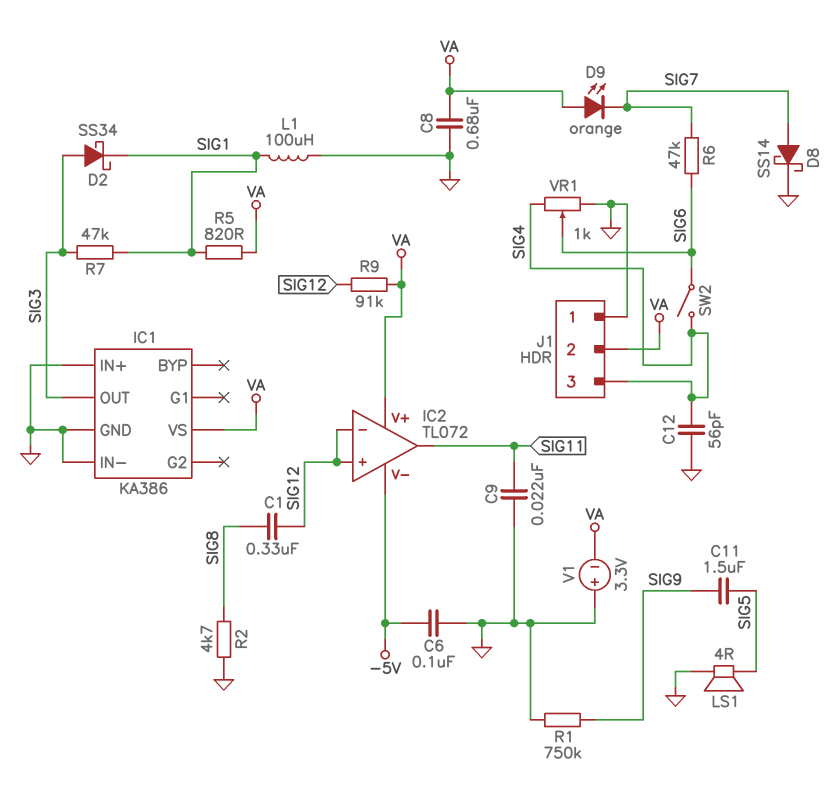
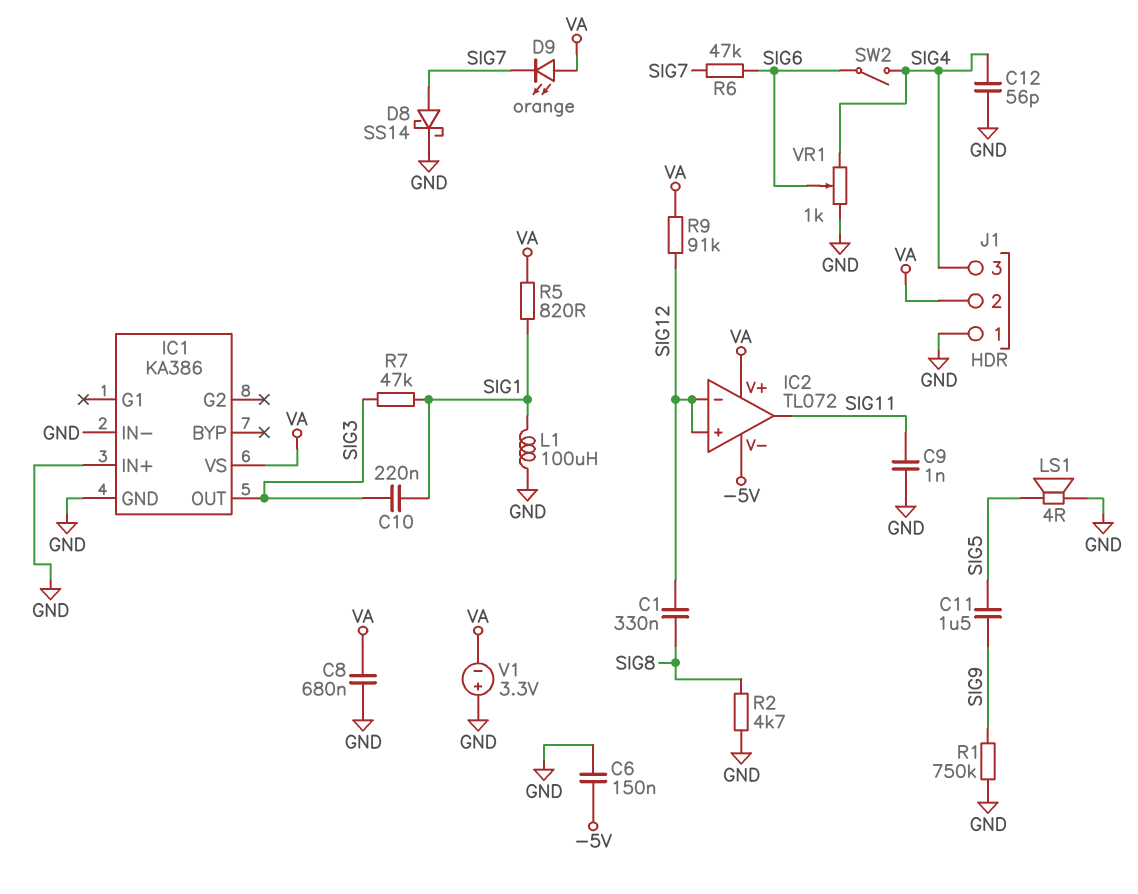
C6: 100nF (-5V, GND) -> 150nF (-5V, GND)
C9: 22nF (GND, SIG11) -> 1nF (GND, SIG11)
C10: none -> 220nF (SIG1, SIG3)
D2: schottky SS34 (A SIG3, K SIG1) -> none

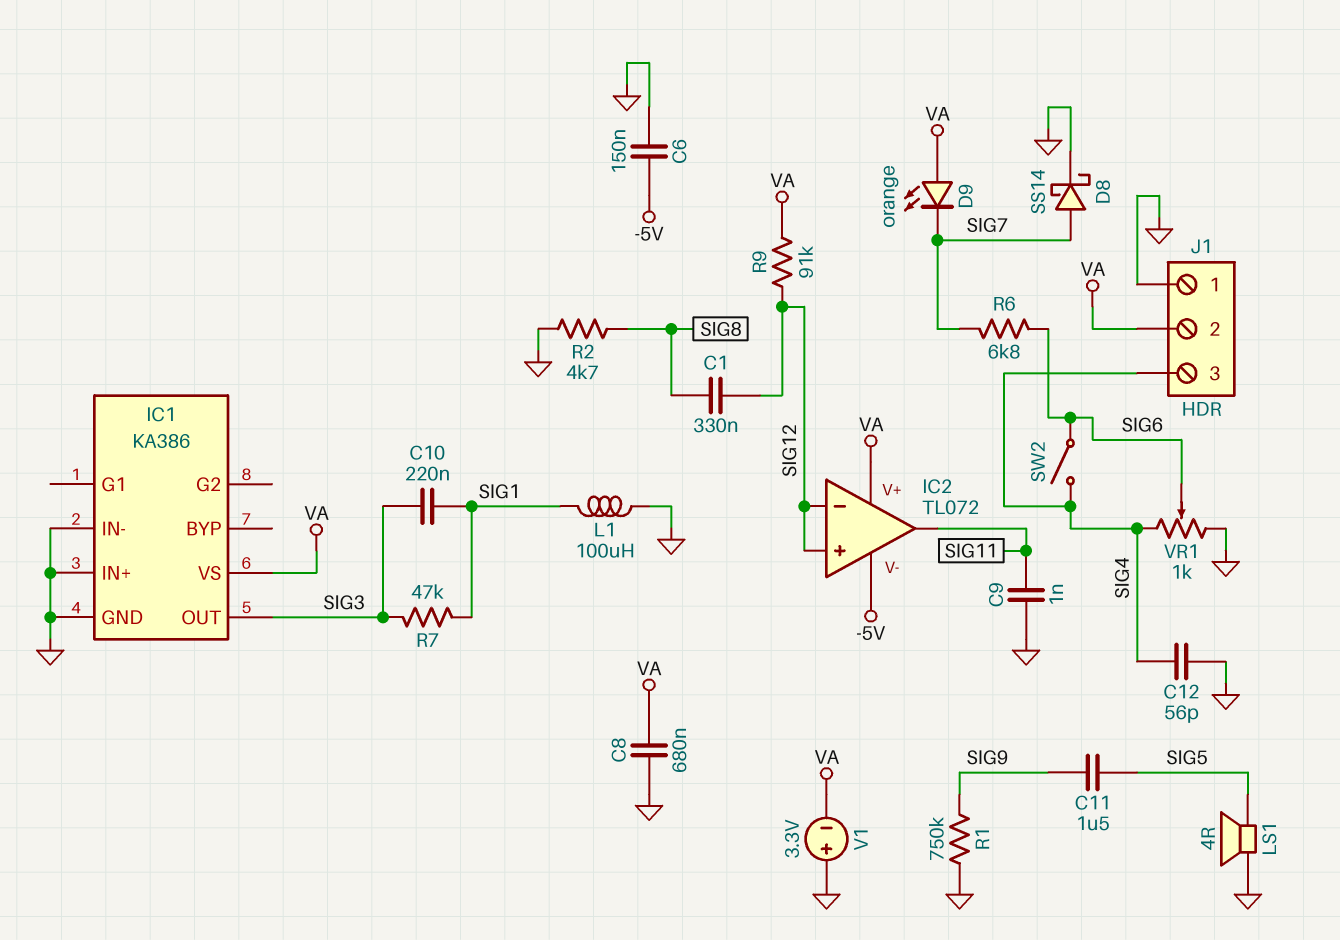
R5: 820 (SIG1, VA) -> none
R6: 47k (SIG6, SIG7) -> 6.8k (SIG6, SIG7)

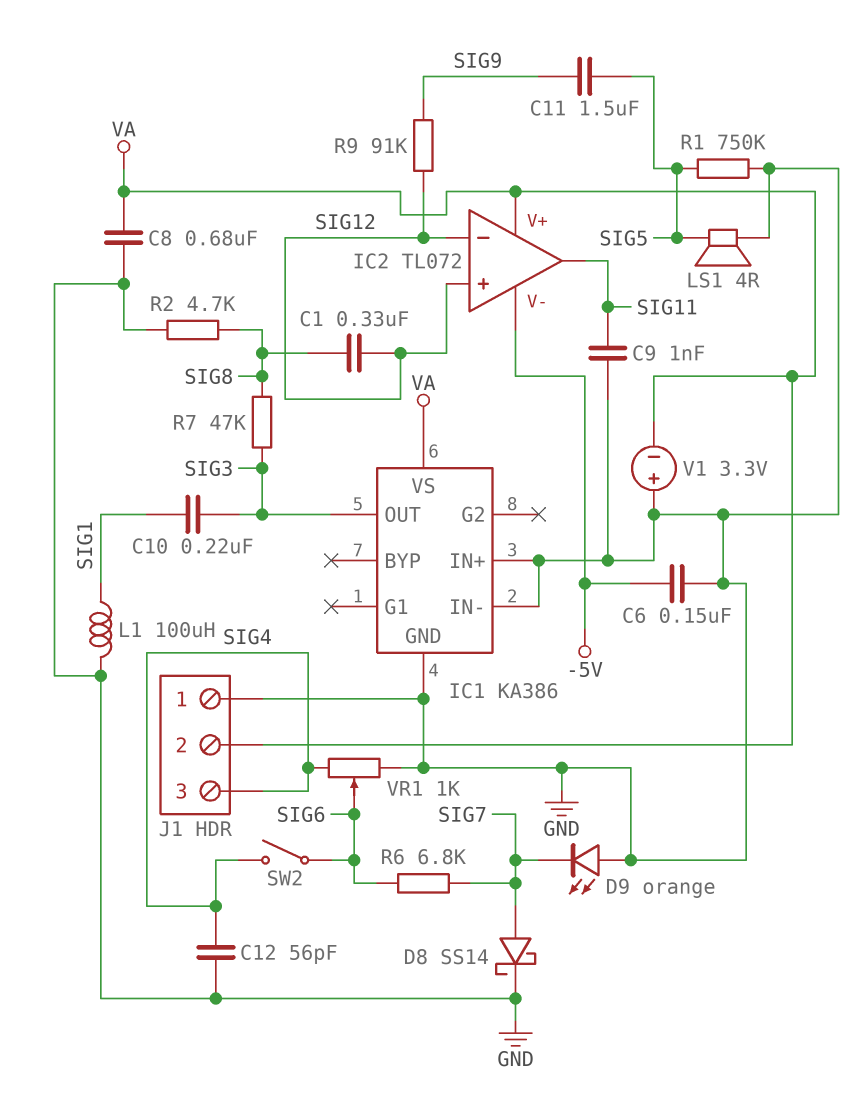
D9: LED orange (A VA, K SIG7) -> LED orange (A GND, K SIG7)
R1: 750k (GND, SIG9) -> 750k (GND, SIG5)
R7: 47k (SIG1, SIG3) -> 47k (SIG3, SIG8)
R9: 91k (SIG12, VA) -> 91k (SIG9, SIG12)

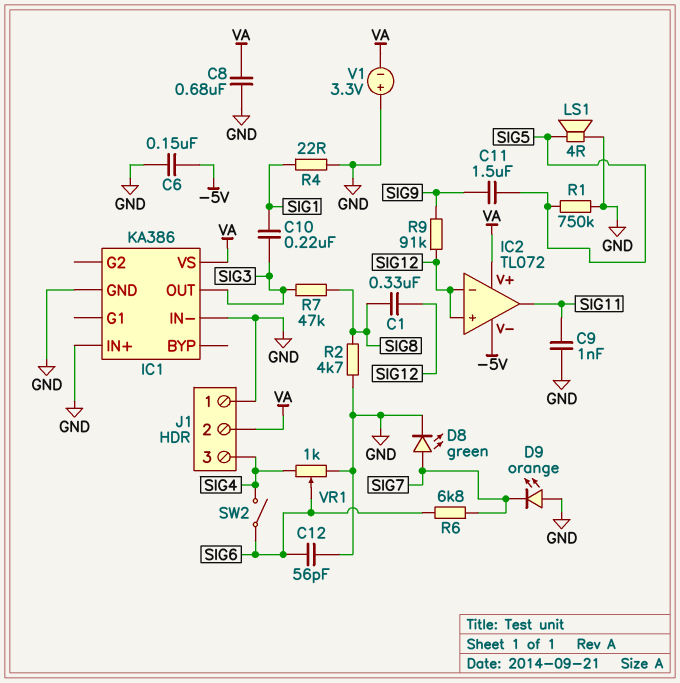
C12: 56pF (GND, SIG4) -> 56pF (GND, SIG6)
D8: schottky SS14 (A SIG7, K GND) -> LED green (A SIG7, K GND)
L1: 100uH (GND, SIG1) -> none
R4: none -> 22 (GND, SIG1)

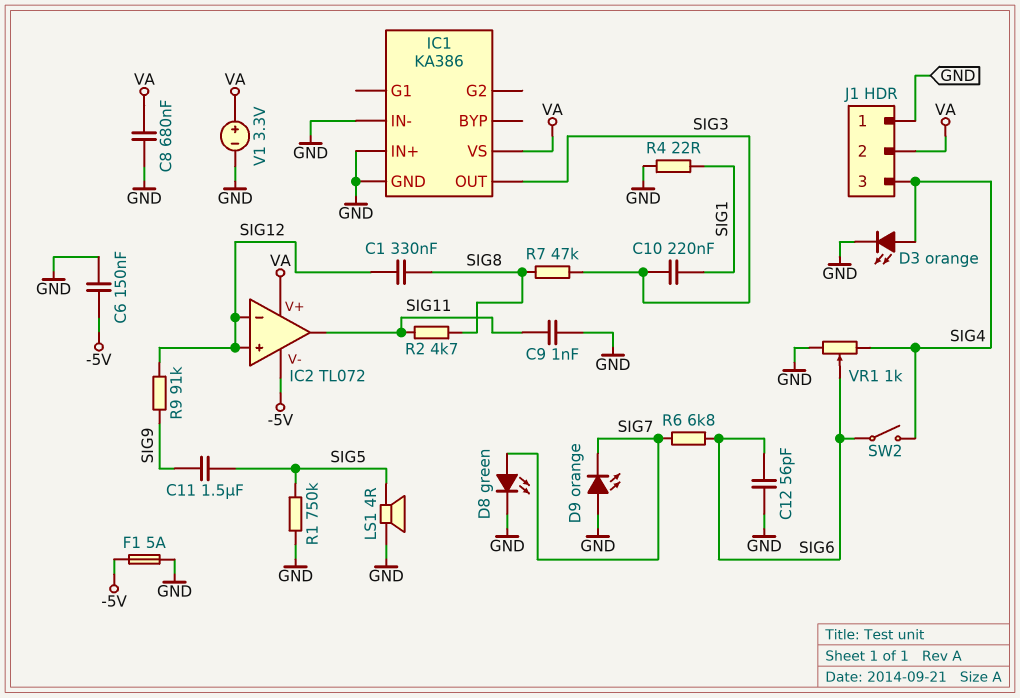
D3: none -> LED orange (A SIG4, K GND)
F1: none -> 5A (-5V, GND)
R2: 4.7k (GND, SIG8) -> 4.7k (SIG8, SIG11)
V1: 3.3V (plus GND, minus VA) -> 3.3V (plus VA, minus GND)

